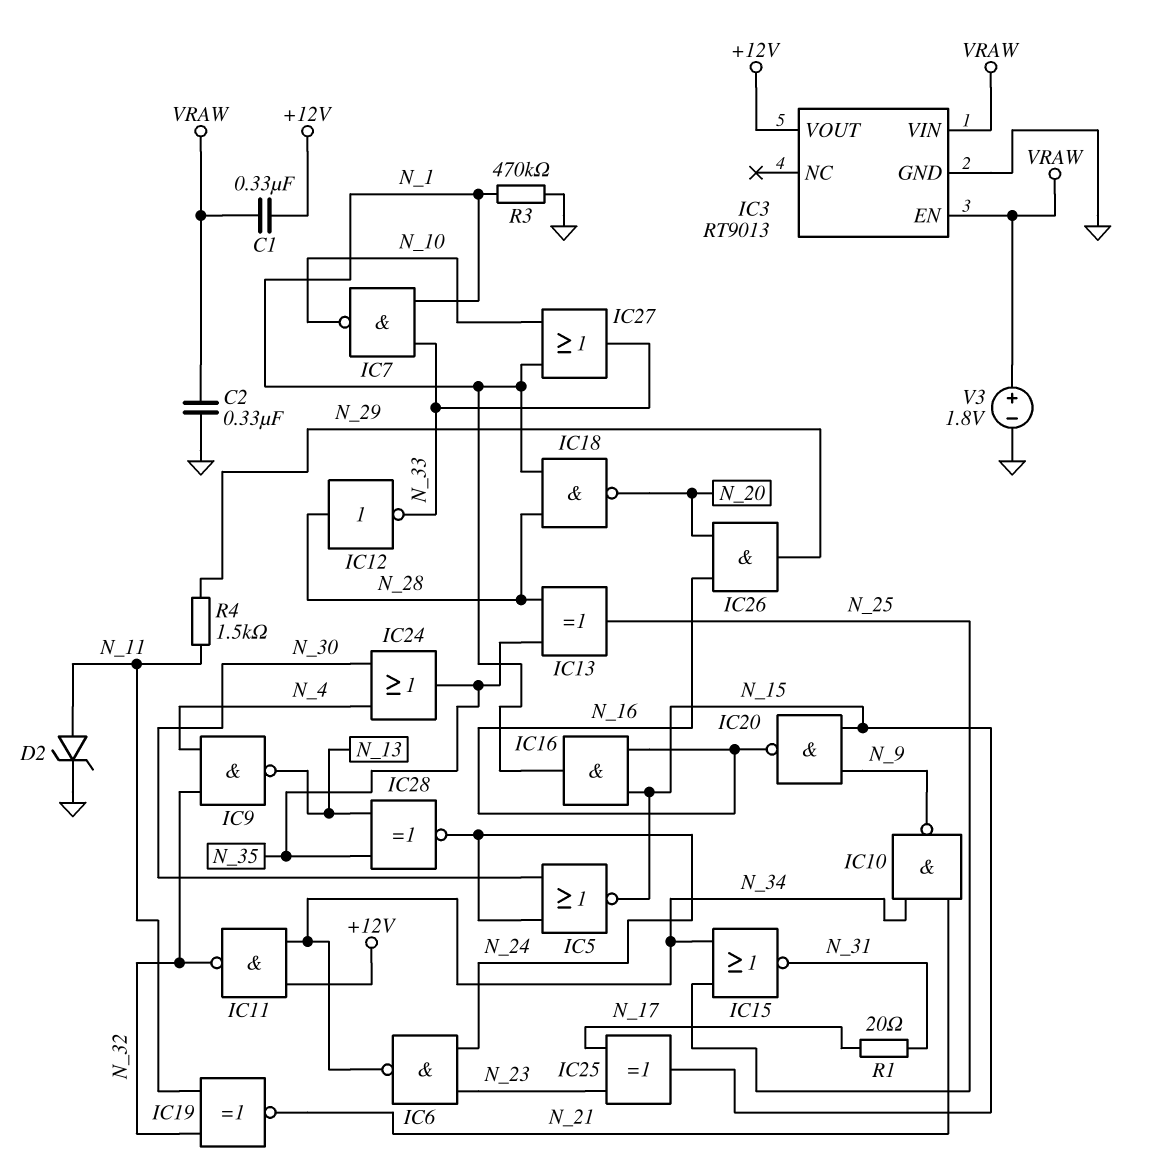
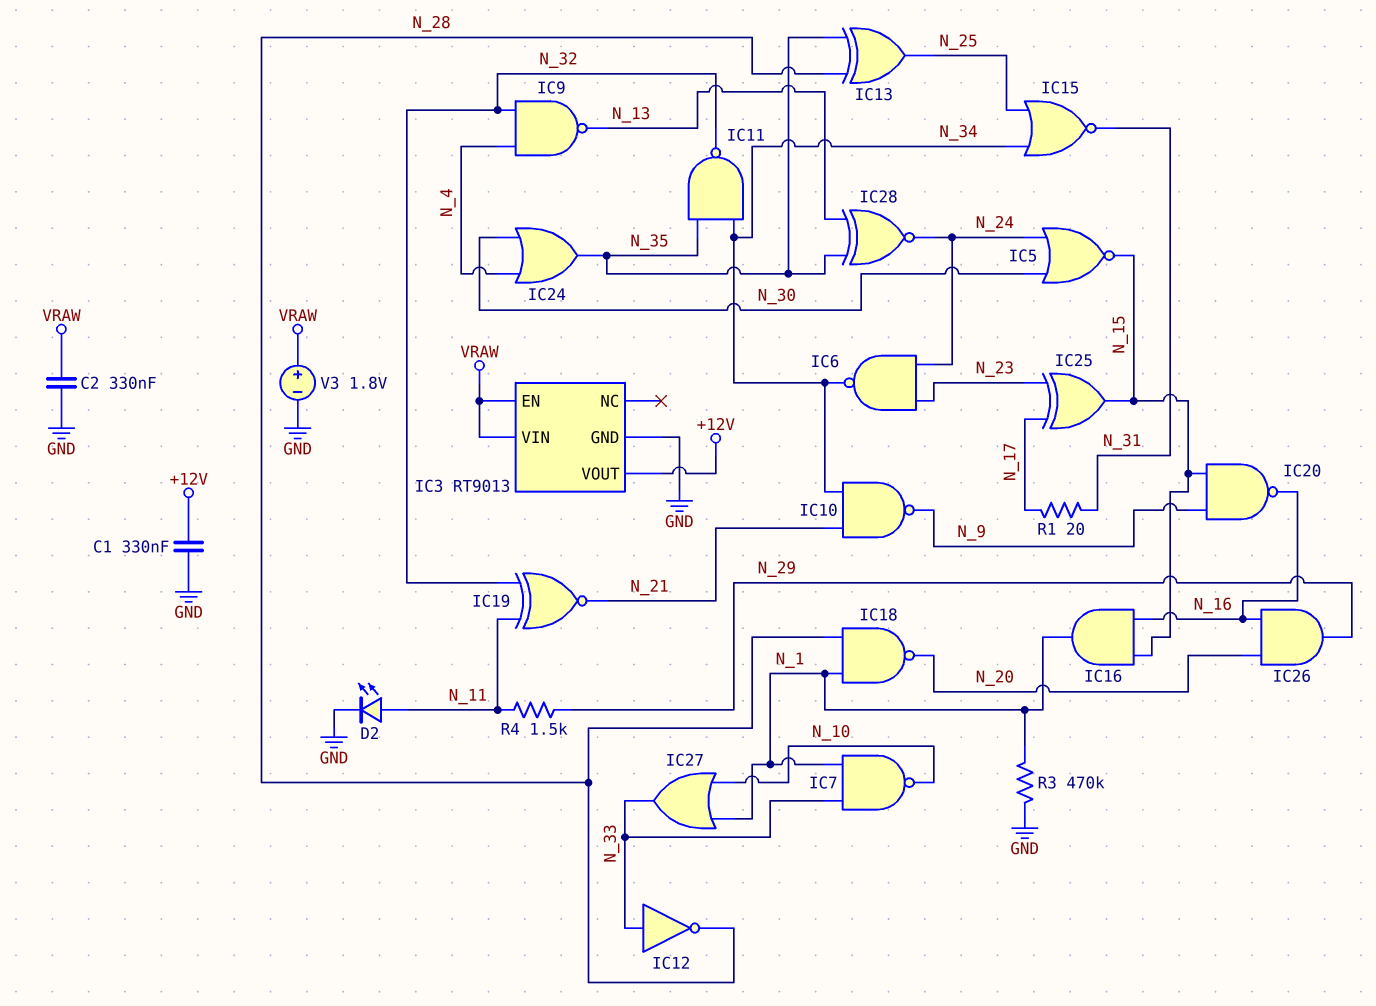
C1: 330nF (+12V, VRAW) -> 330nF (+12V, GND)
D2: zener (A N_11, K GND) -> LED (A N_11, K GND)
IC11: NAND (in +12V, in N_34, out N_32) -> NAND (in N_34, in N_35, out N_32)
IC12: NOT (in N_28, out N_33) -> NOT (in N_33, out N_28)

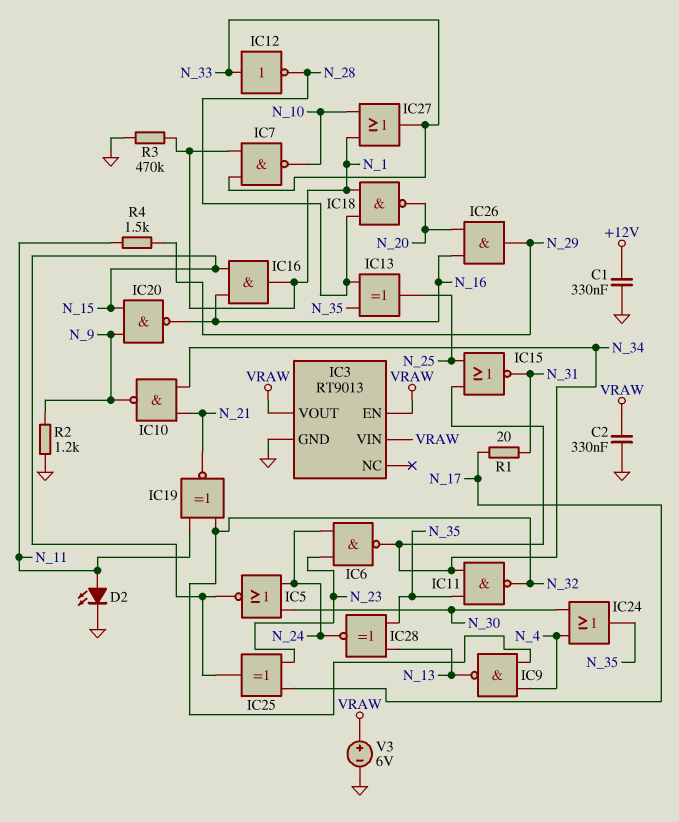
IC3 pin VOUT: +12V -> VRAW
R2: none -> 1.2k (GND, N_9)
V3: 1.8V (plus VRAW, minus GND) -> 6V (plus VRAW, minus GND)

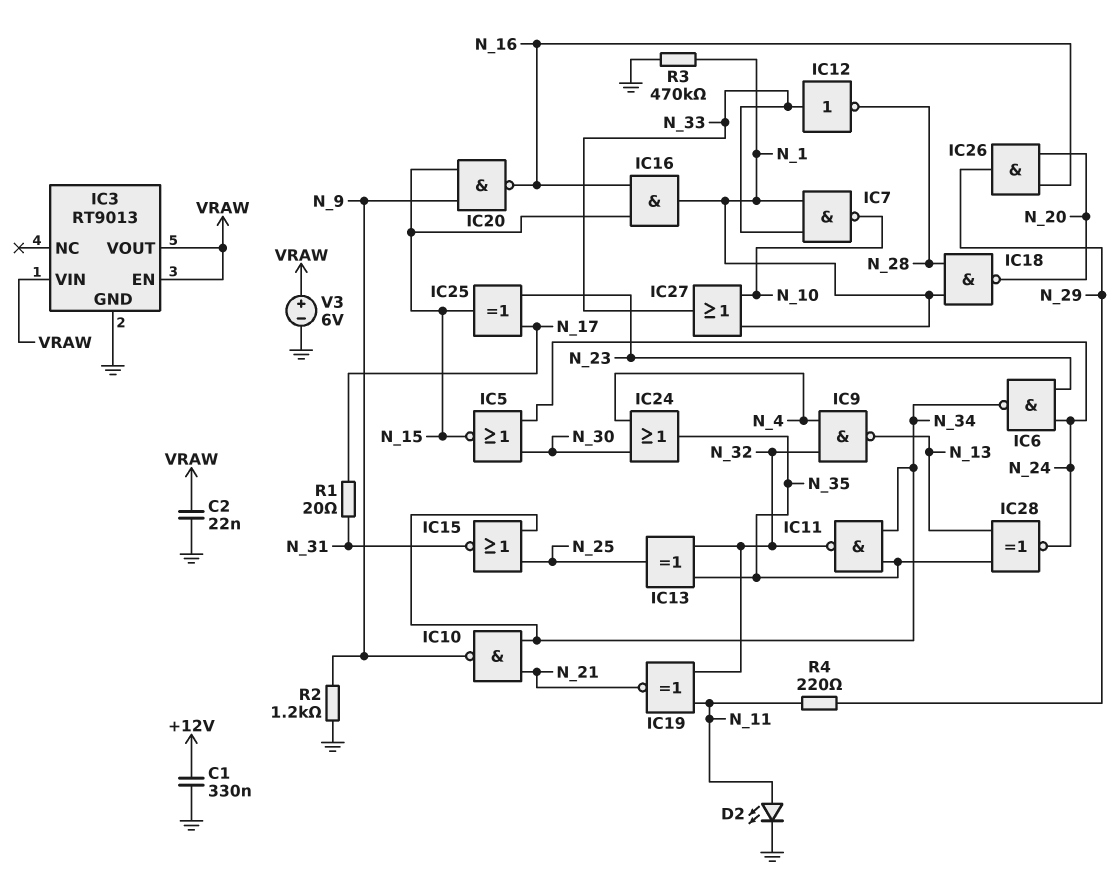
C2: 330nF (GND, VRAW) -> 22nF (GND, VRAW)
IC13: XOR (in N_28, in N_35, out N_25) -> XOR (in N_32, in N_35, out N_25)
R4: 1.5k (N_11, N_29) -> 220 (N_11, N_29)

